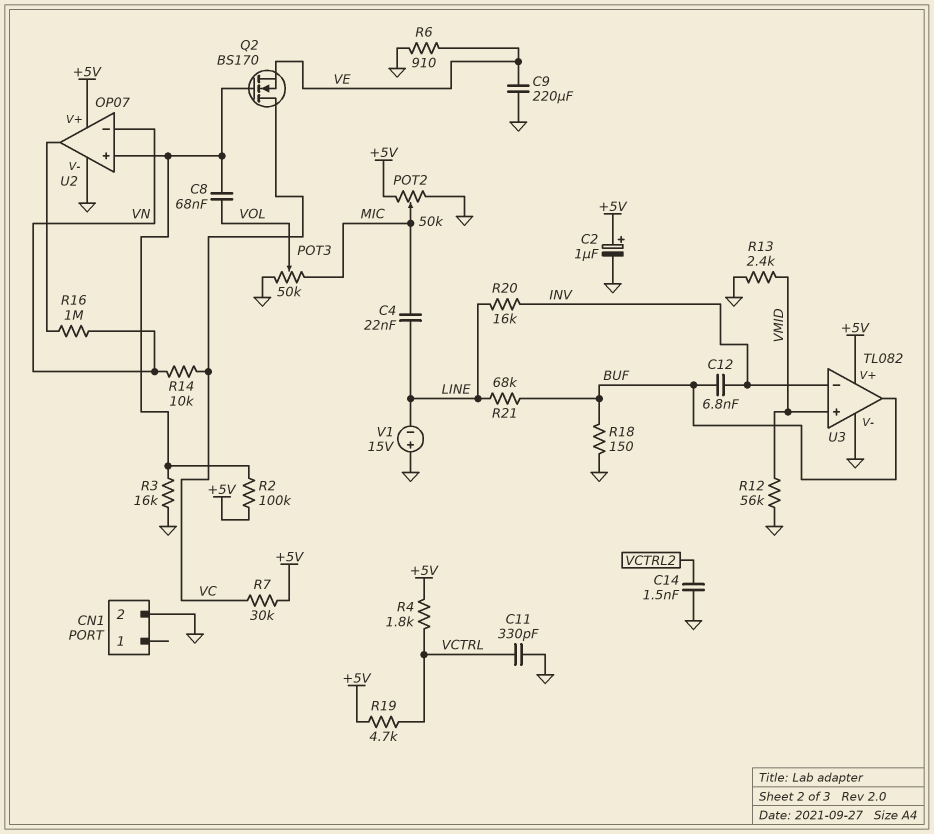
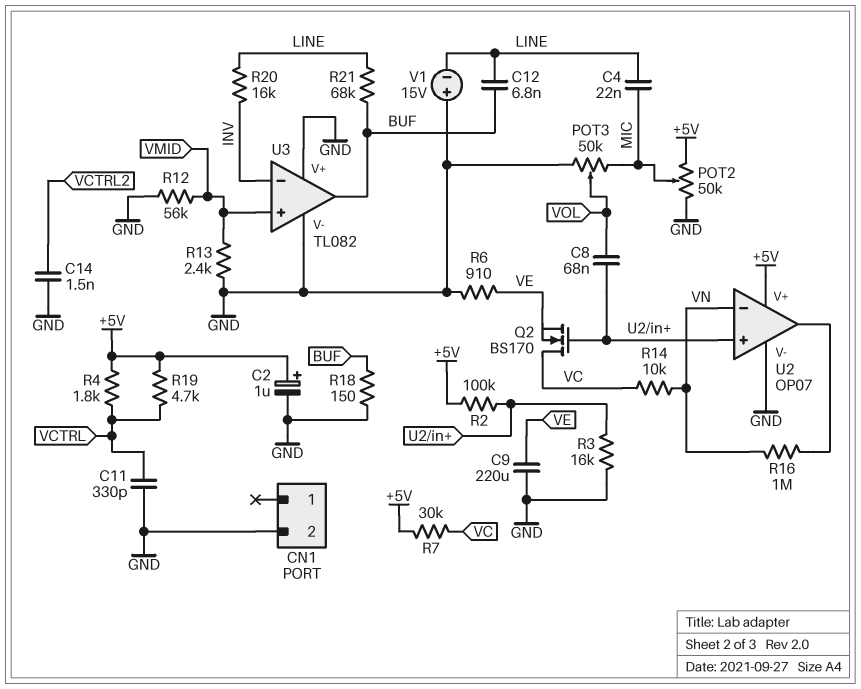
C12: 6.8nF (BUF, INV) -> 6.8nF (BUF, LINE)
U3 pin V+: +5V -> GND

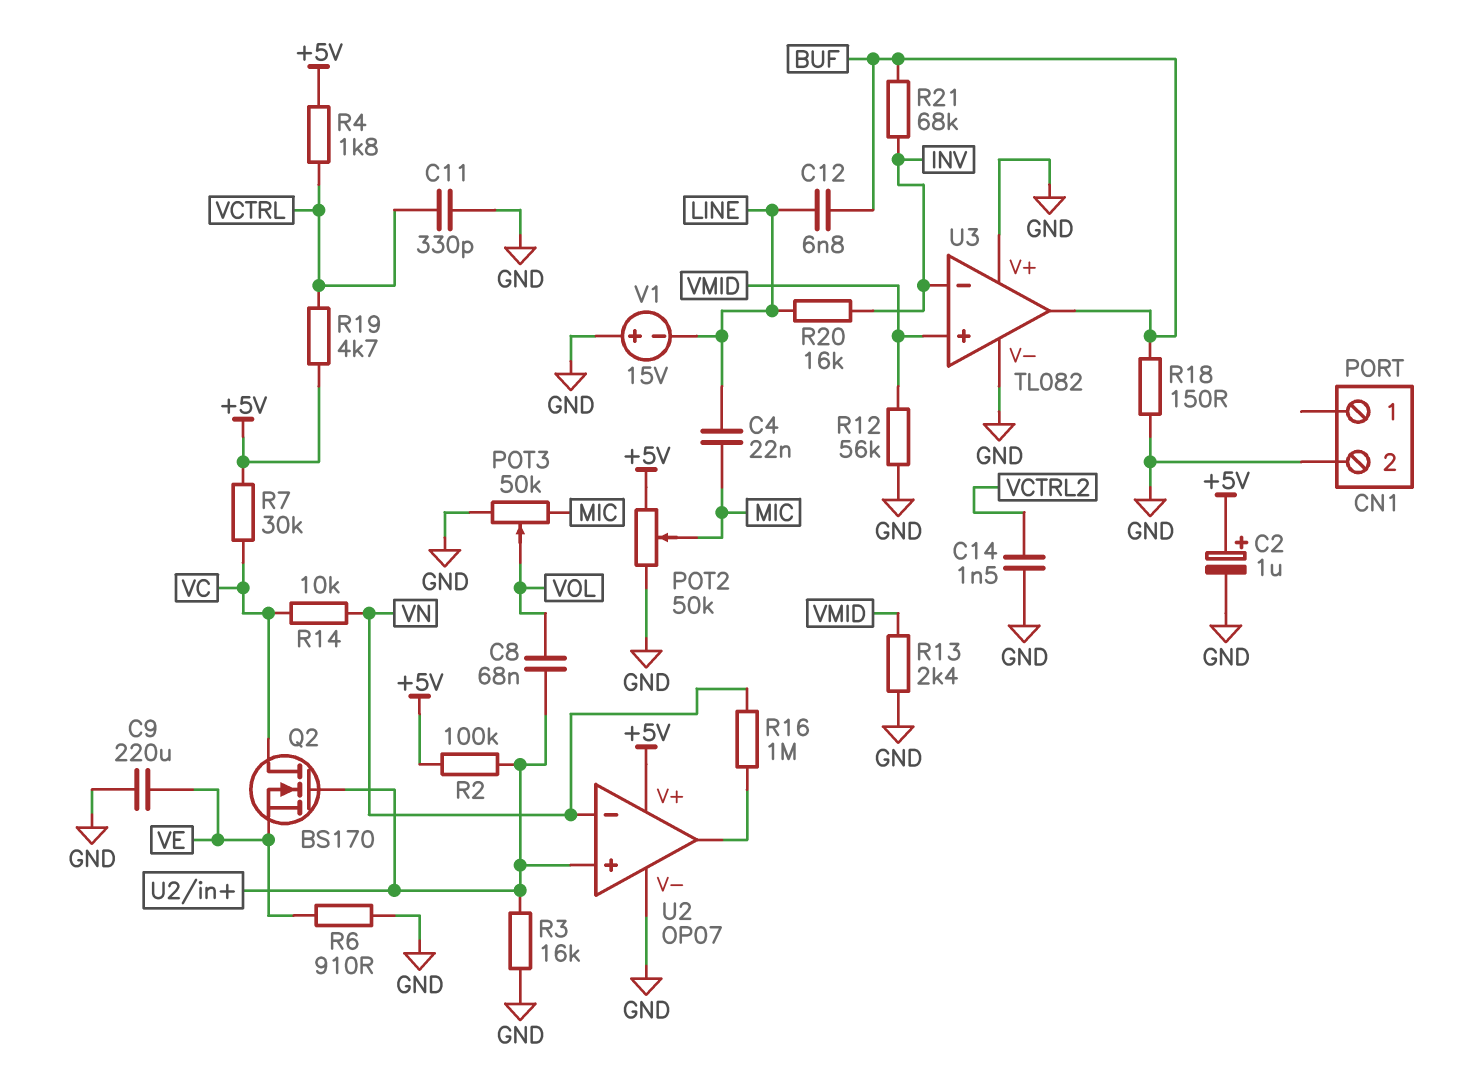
R21: 68k (BUF, LINE) -> 68k (BUF, INV)

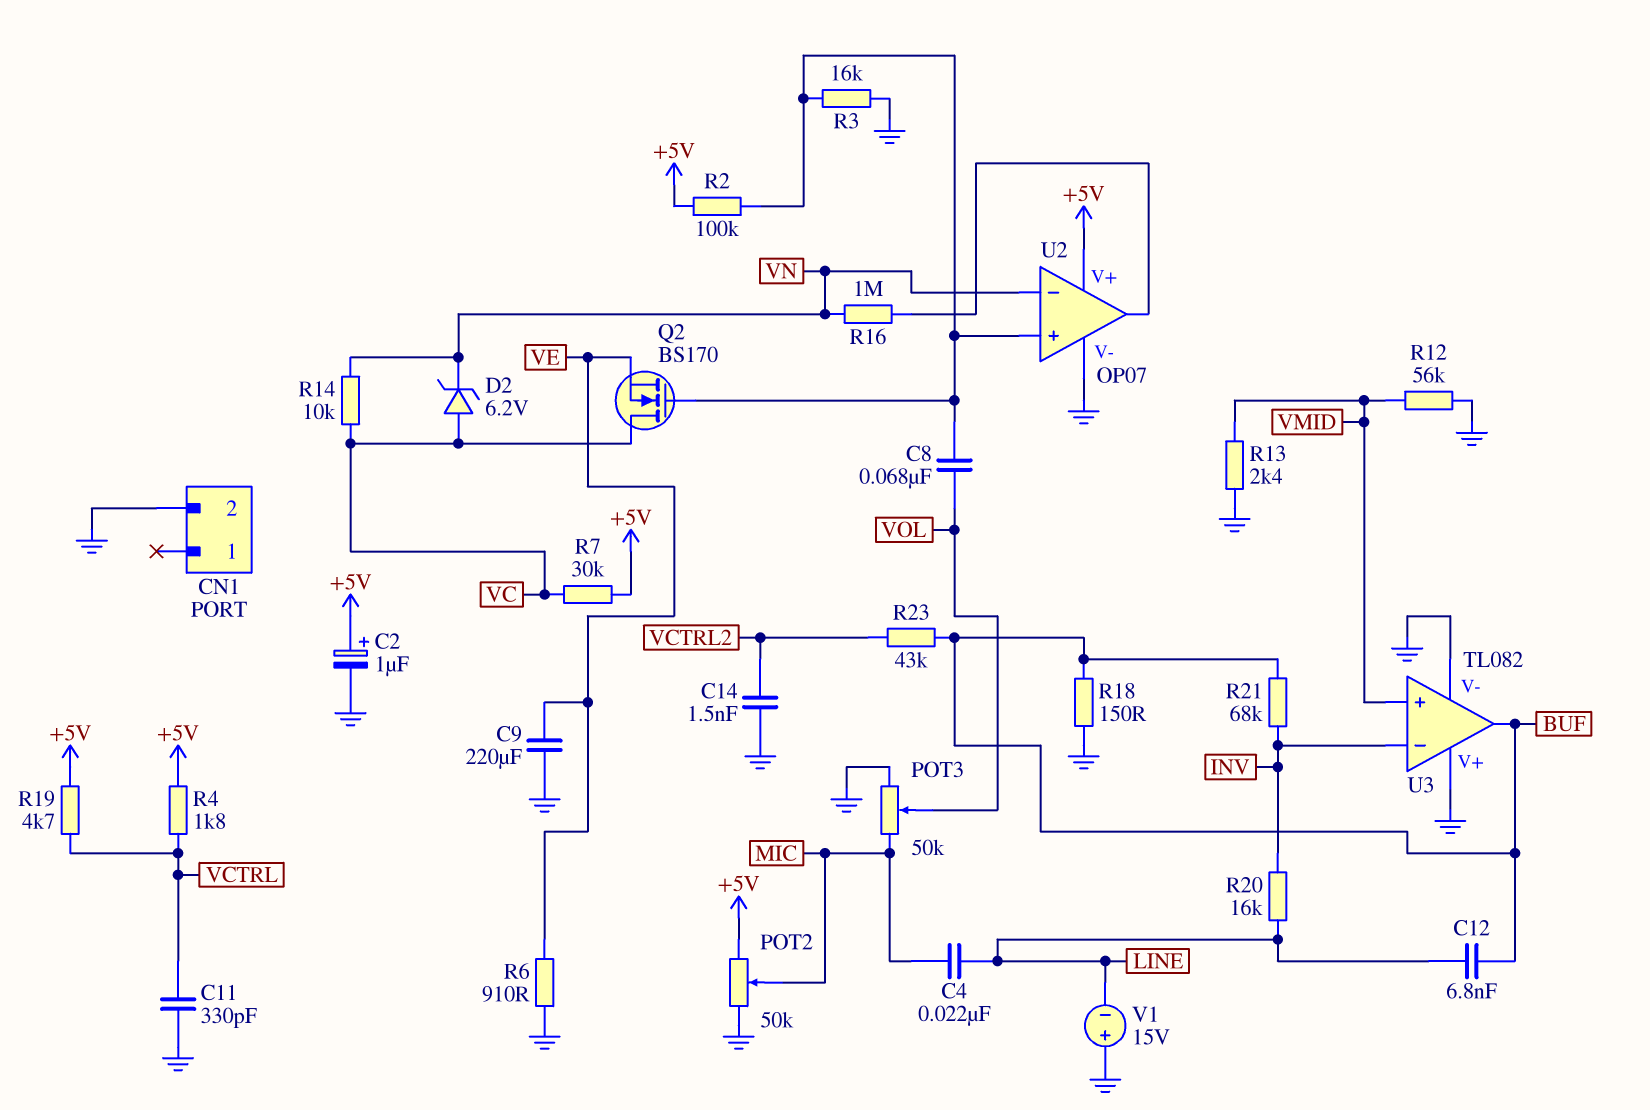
D2: none -> zener 6.2V (A VC, K VN)
R23: none -> 43k (BUF, VCTRL2)

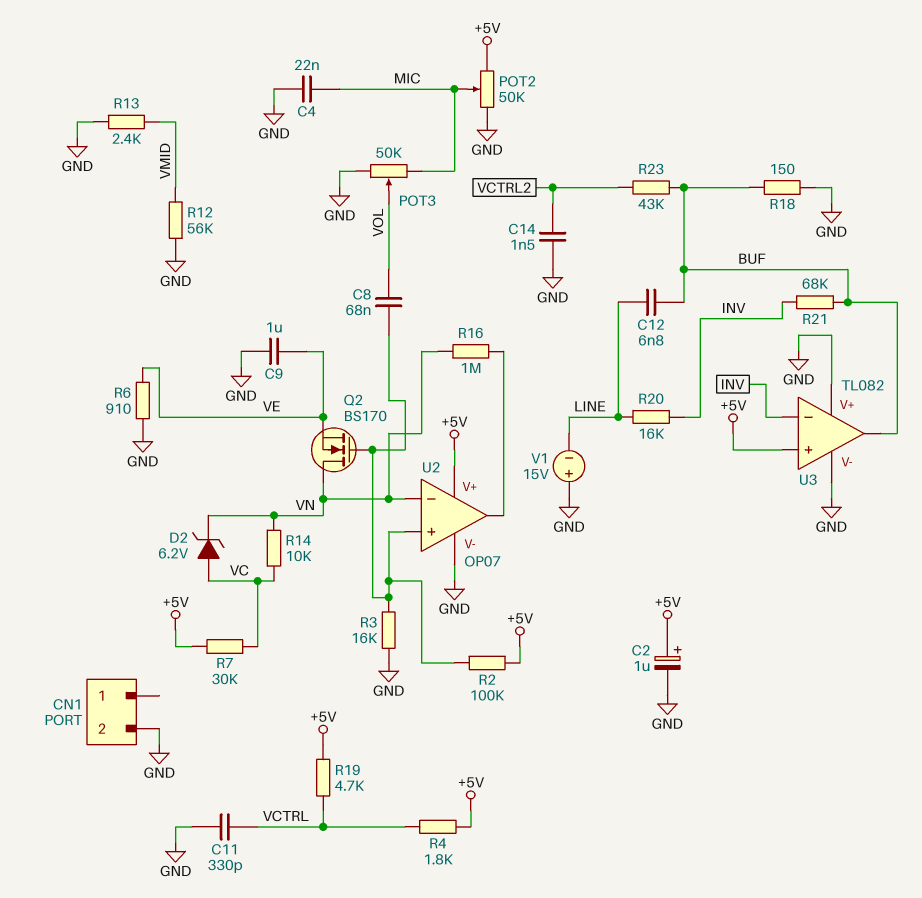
C4: 22nF (LINE, MIC) -> 22nF (GND, MIC)
C9: 220uF (GND, VE) -> 1uF (GND, VE)
Q2: NMOS BS170 (G U2/in+, D VC, S VE) -> NMOS BS170 (G U2/in+, D VN, S VE)
U3 pin in+: VMID -> +5V

